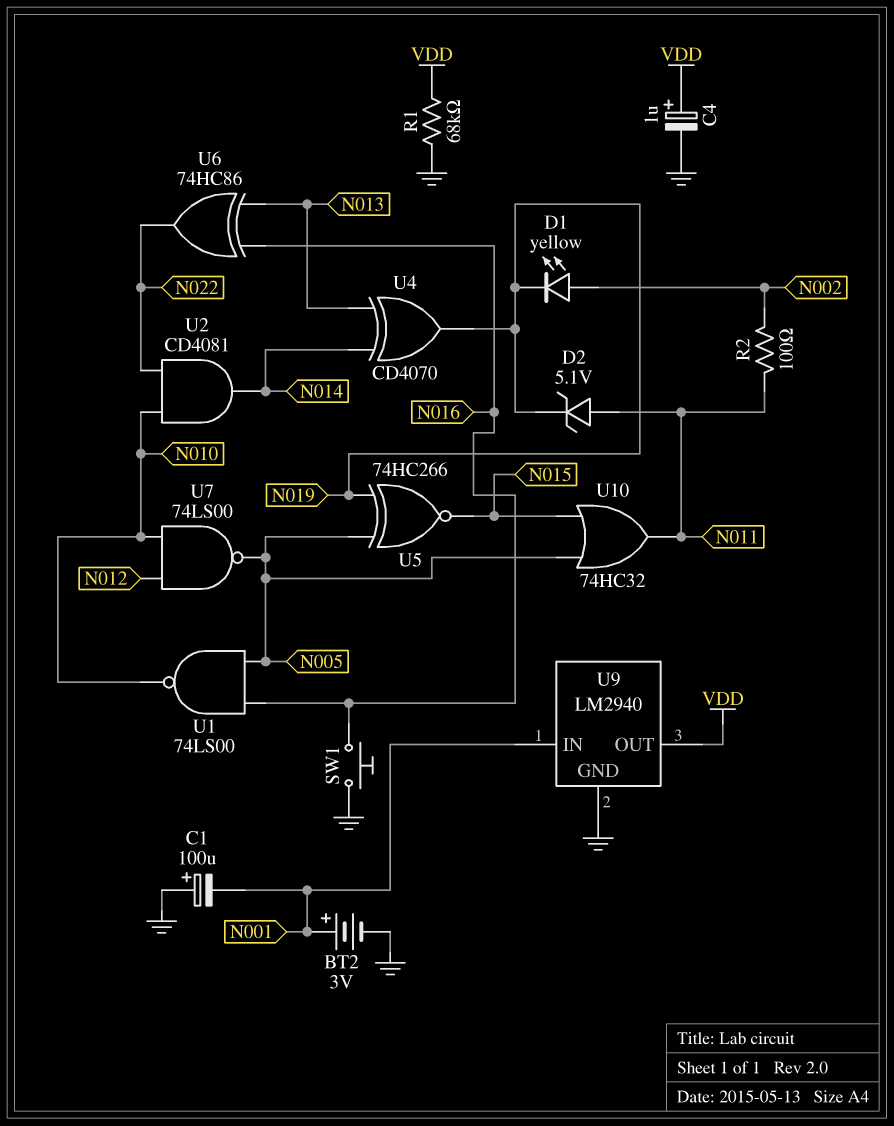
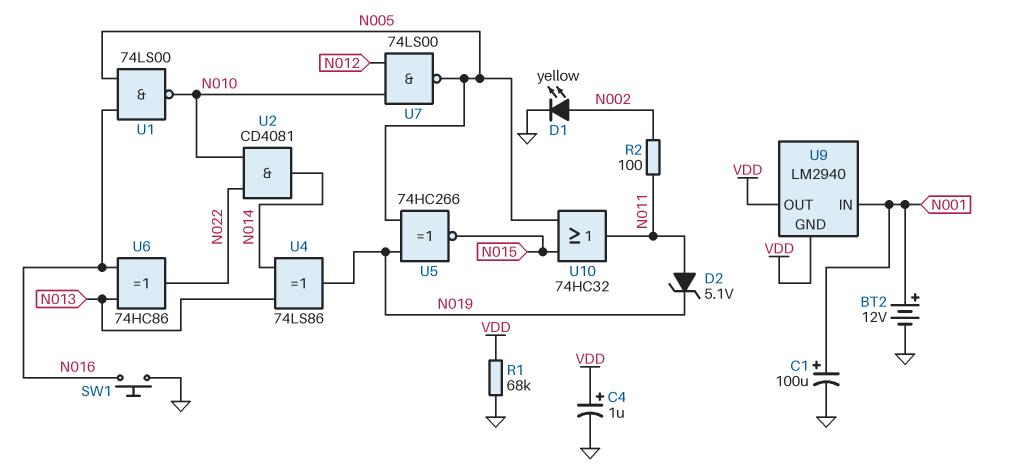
BT2: 3V (plus N001, minus GND) -> 12V (plus N001, minus GND)
C1: 100uF (plus GND, minus N001) -> 100uF (plus N001, minus GND)
D1: LED yellow (A N002, K N019) -> LED yellow (A N002, K GND)
U4: XOR CD4070 (in N013, in N014, out N019) -> XOR 74LS86 (in N013, in N014, out N019)
U9 pin GND: GND -> VDD

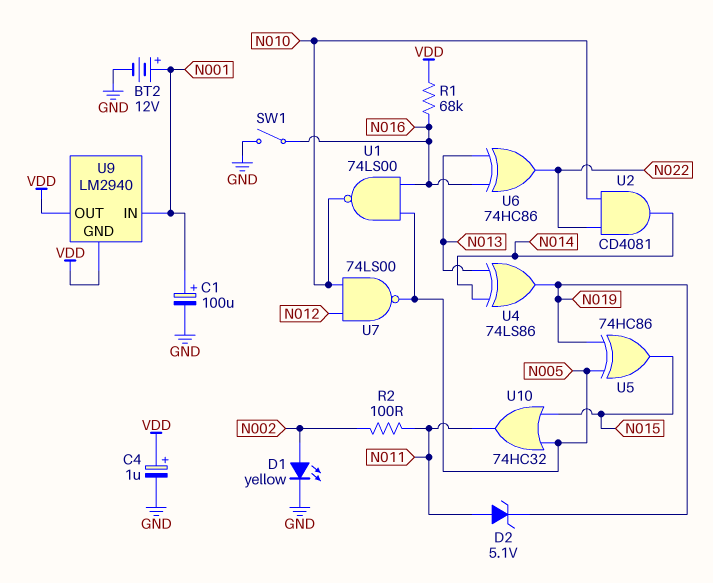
R1: 68k (GND, VDD) -> 68k (N016, VDD)
SW1: button (GND, N016) -> switch (GND, N016)
U5: XNOR 74HC266 (in N005, in N019, out N015) -> XOR 74HC86 (in N005, in N019, out N015)

